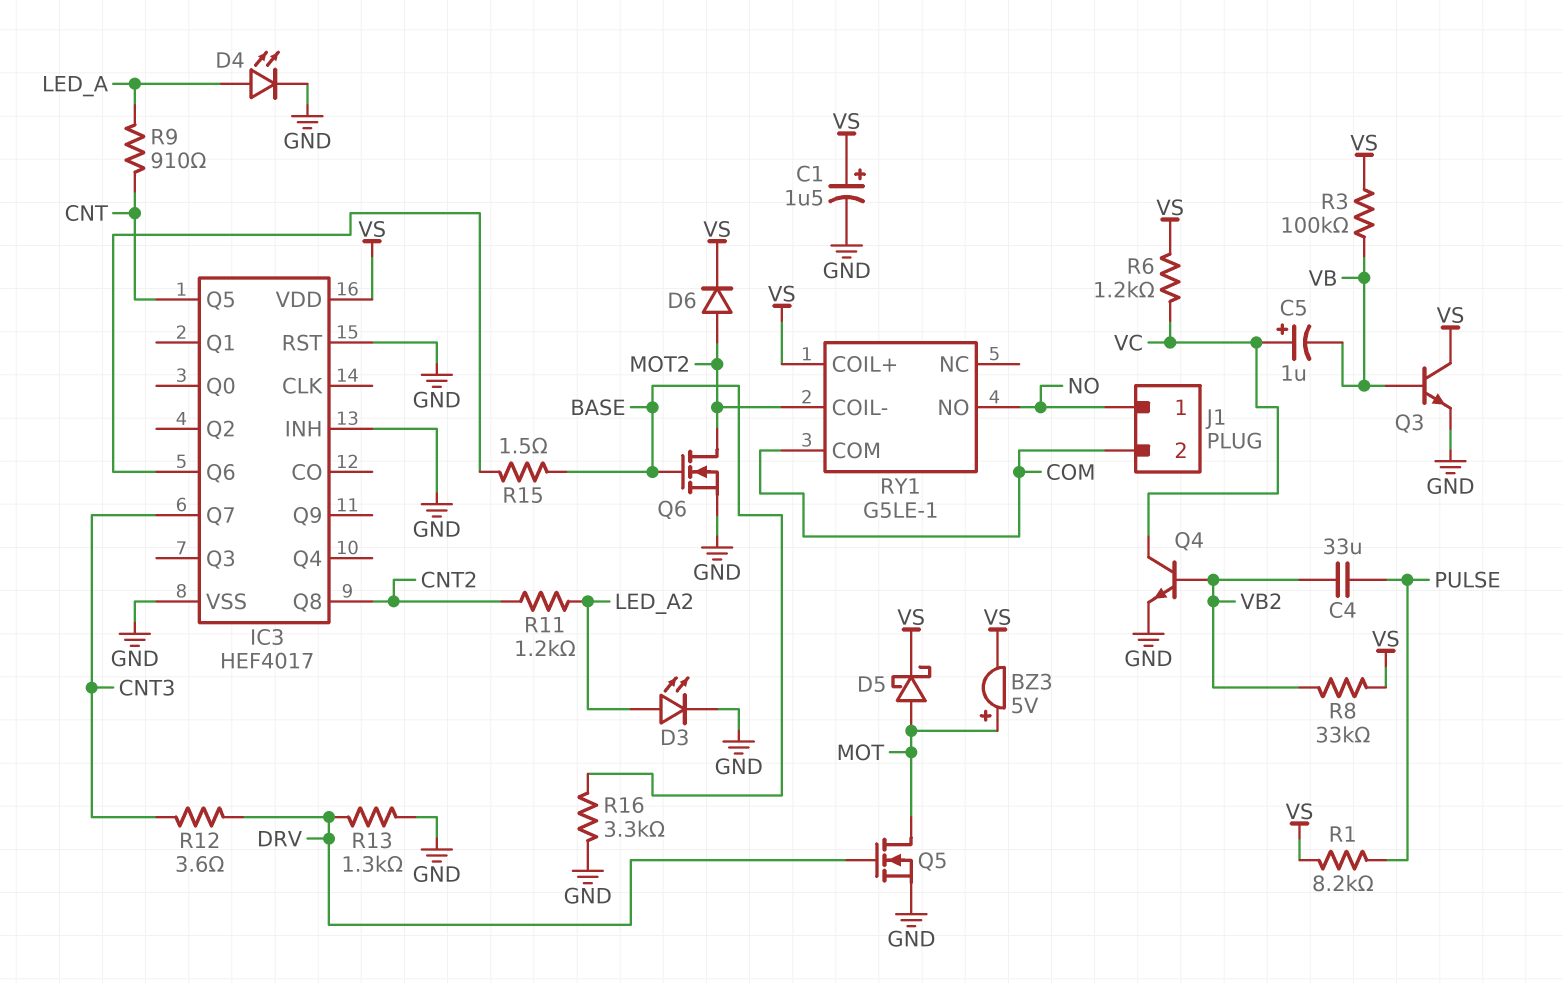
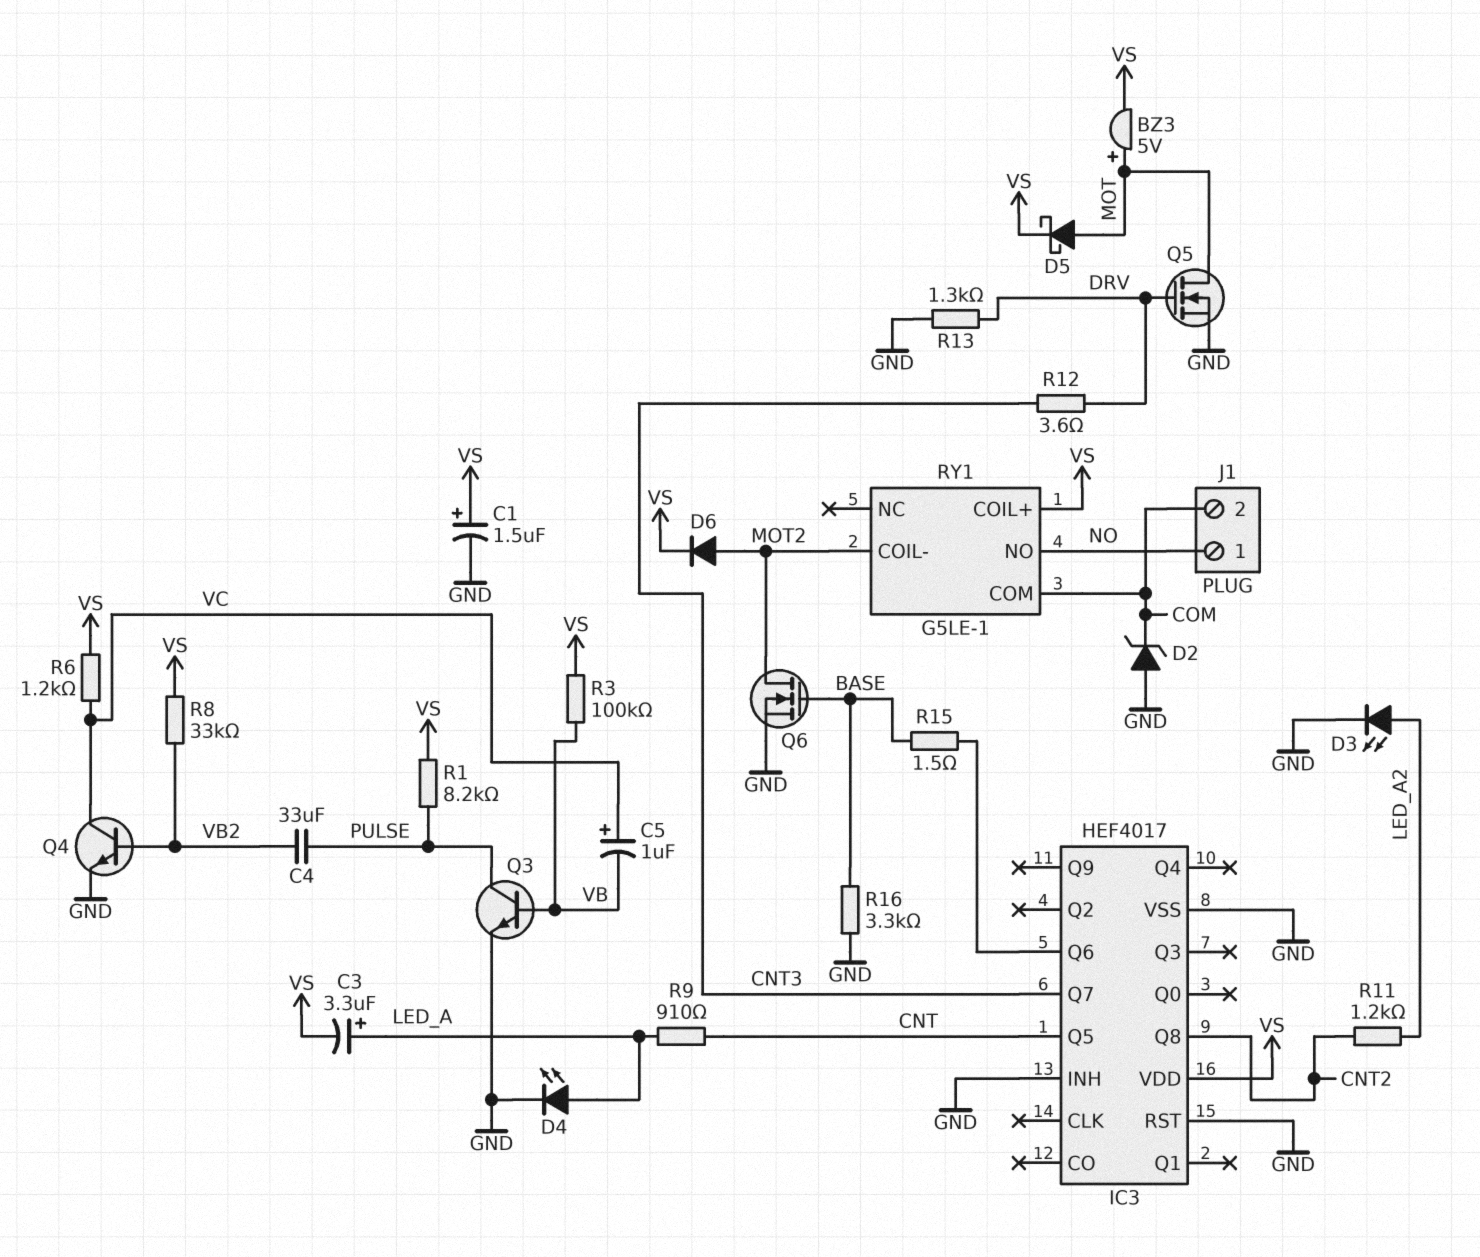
C3: none -> 3.3uF (plus LED_A, minus VS)
D2: none -> zener (A GND, K COM)
Q3: NPN (B VB, C VS, E GND) -> NPN (B VB, C PULSE, E GND)

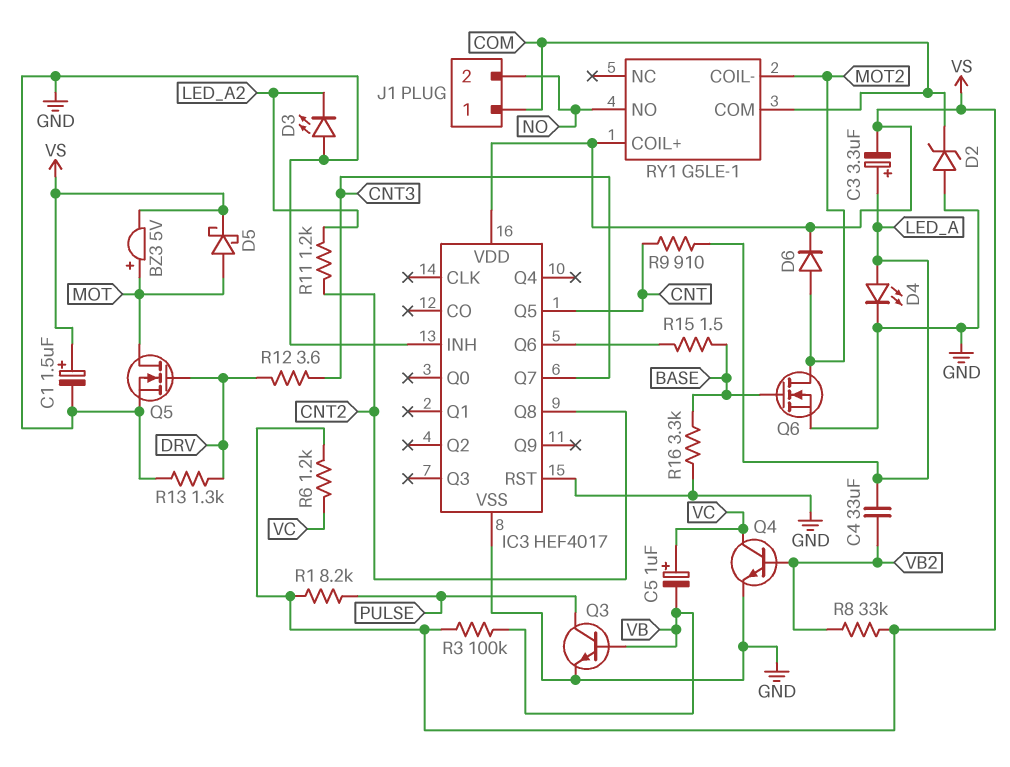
C4: 33uF (PULSE, VB2) -> 33uF (LED_A, VB2)
D3: LED (A LED_A2, K GND) -> LED (A GND, K LED_A2)
J1 pin 1: NO -> COM
J1 pin 2: COM -> NO

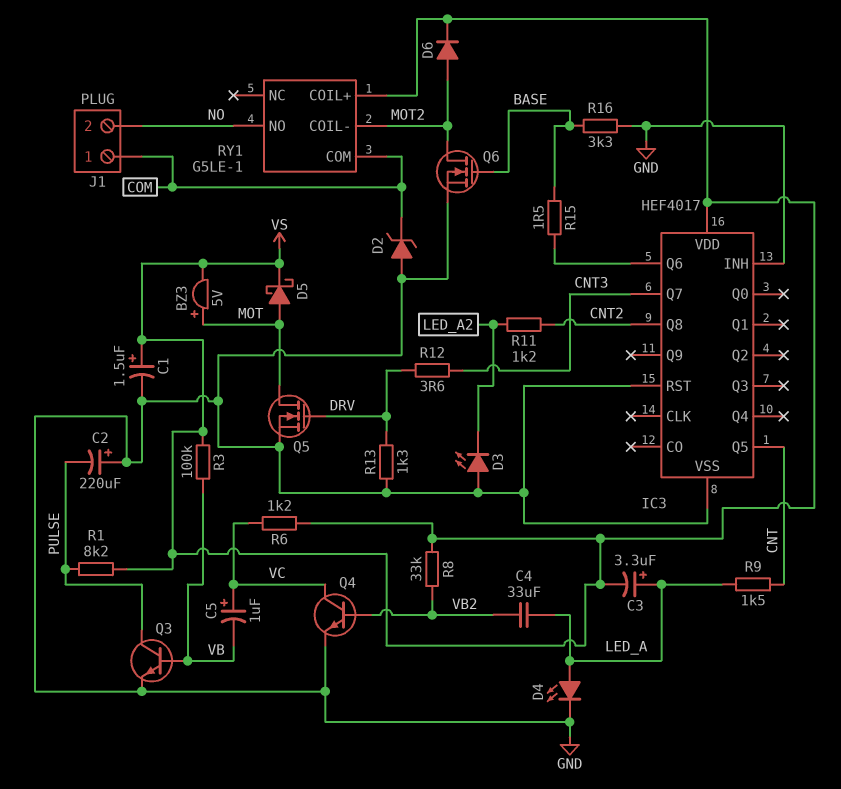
C2: none -> 220uF (plus GND, minus PULSE)
R9: 910 (CNT, LED_A) -> 1.5k (CNT, LED_A)

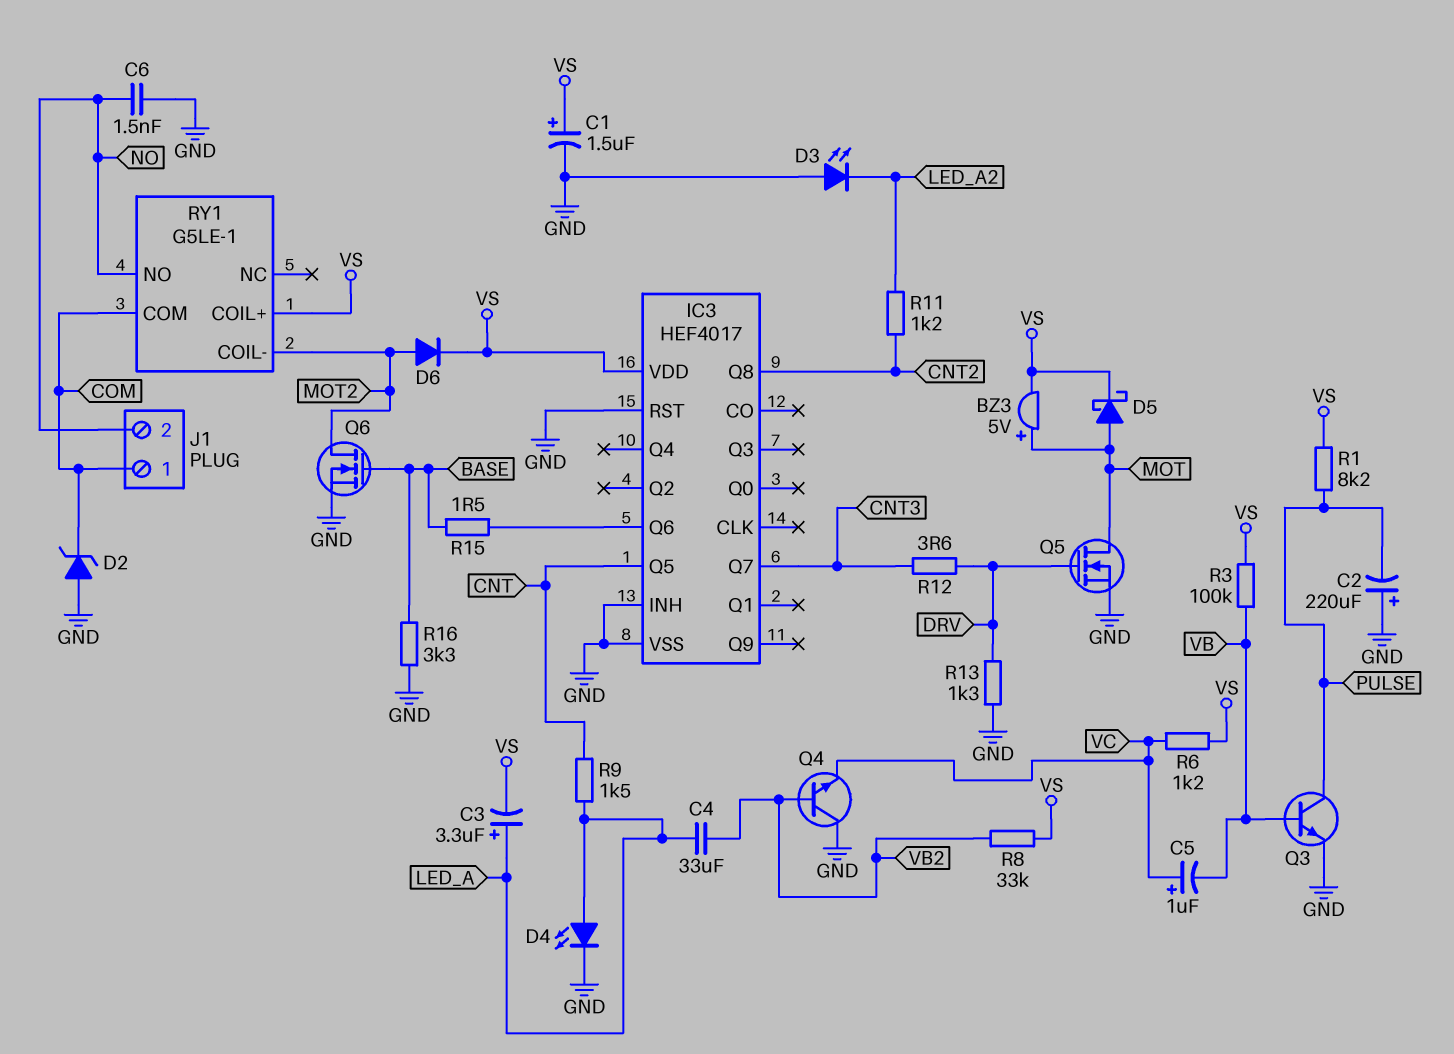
C6: none -> 1.5nF (GND, NO)
Q4: NPN (B VB2, C VC, E GND) -> NPN (B VB2, C GND, E VC)

